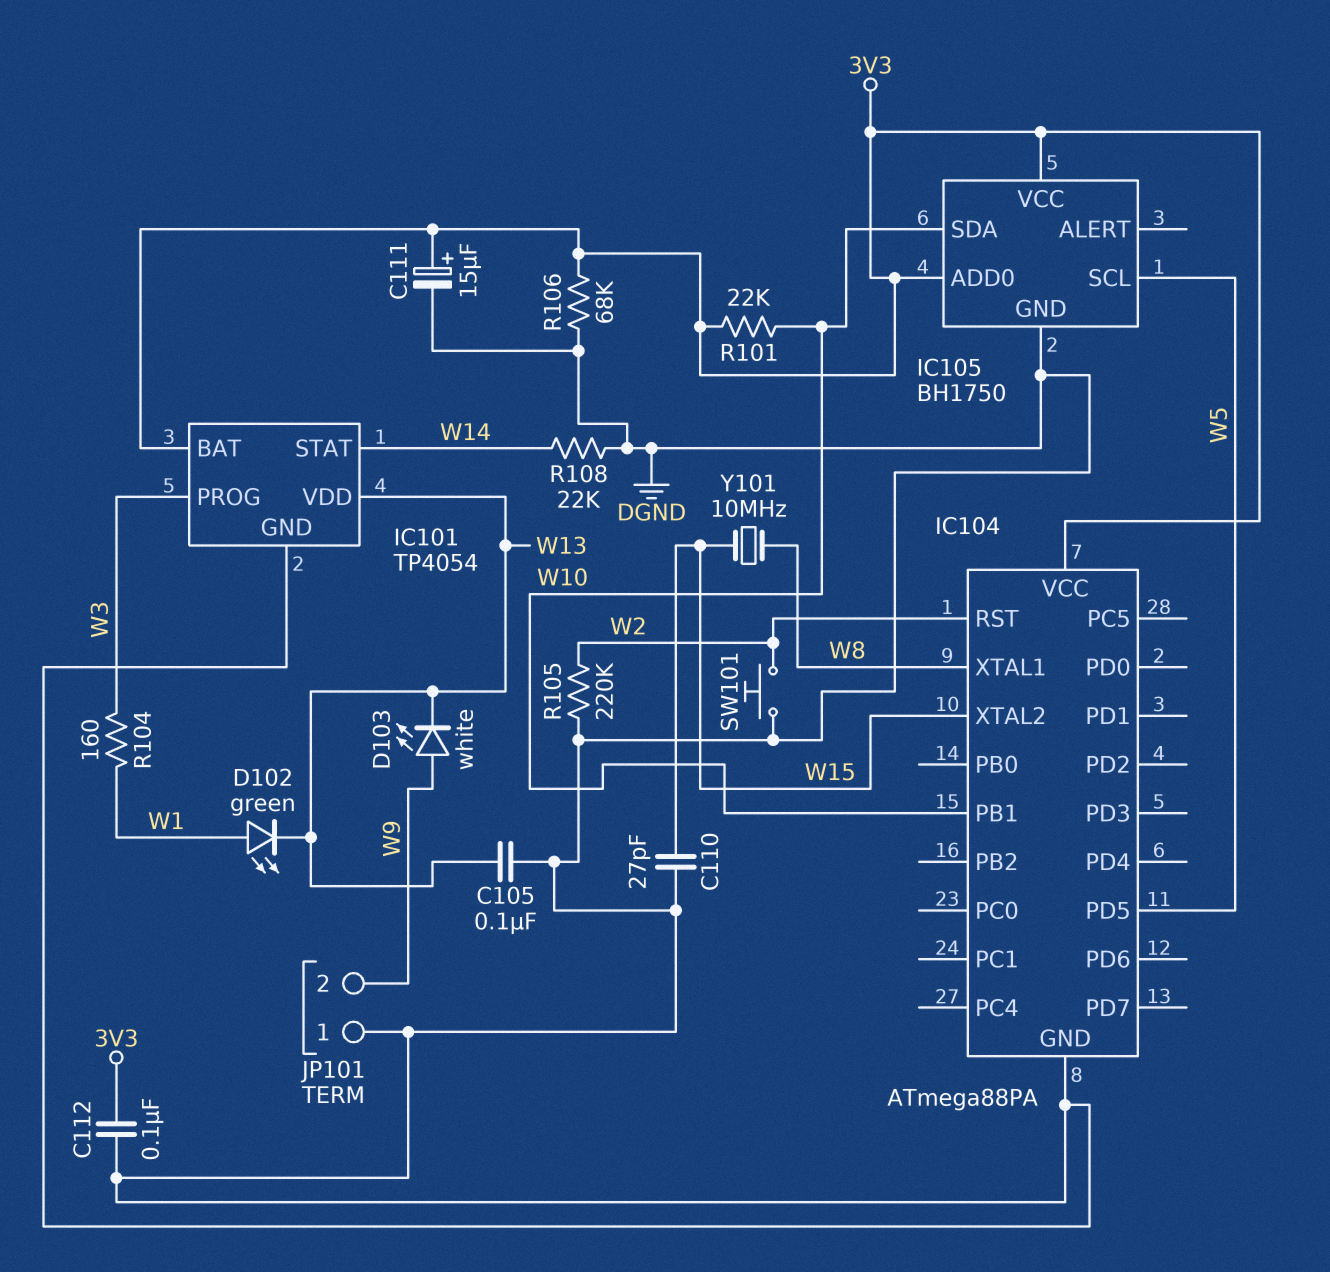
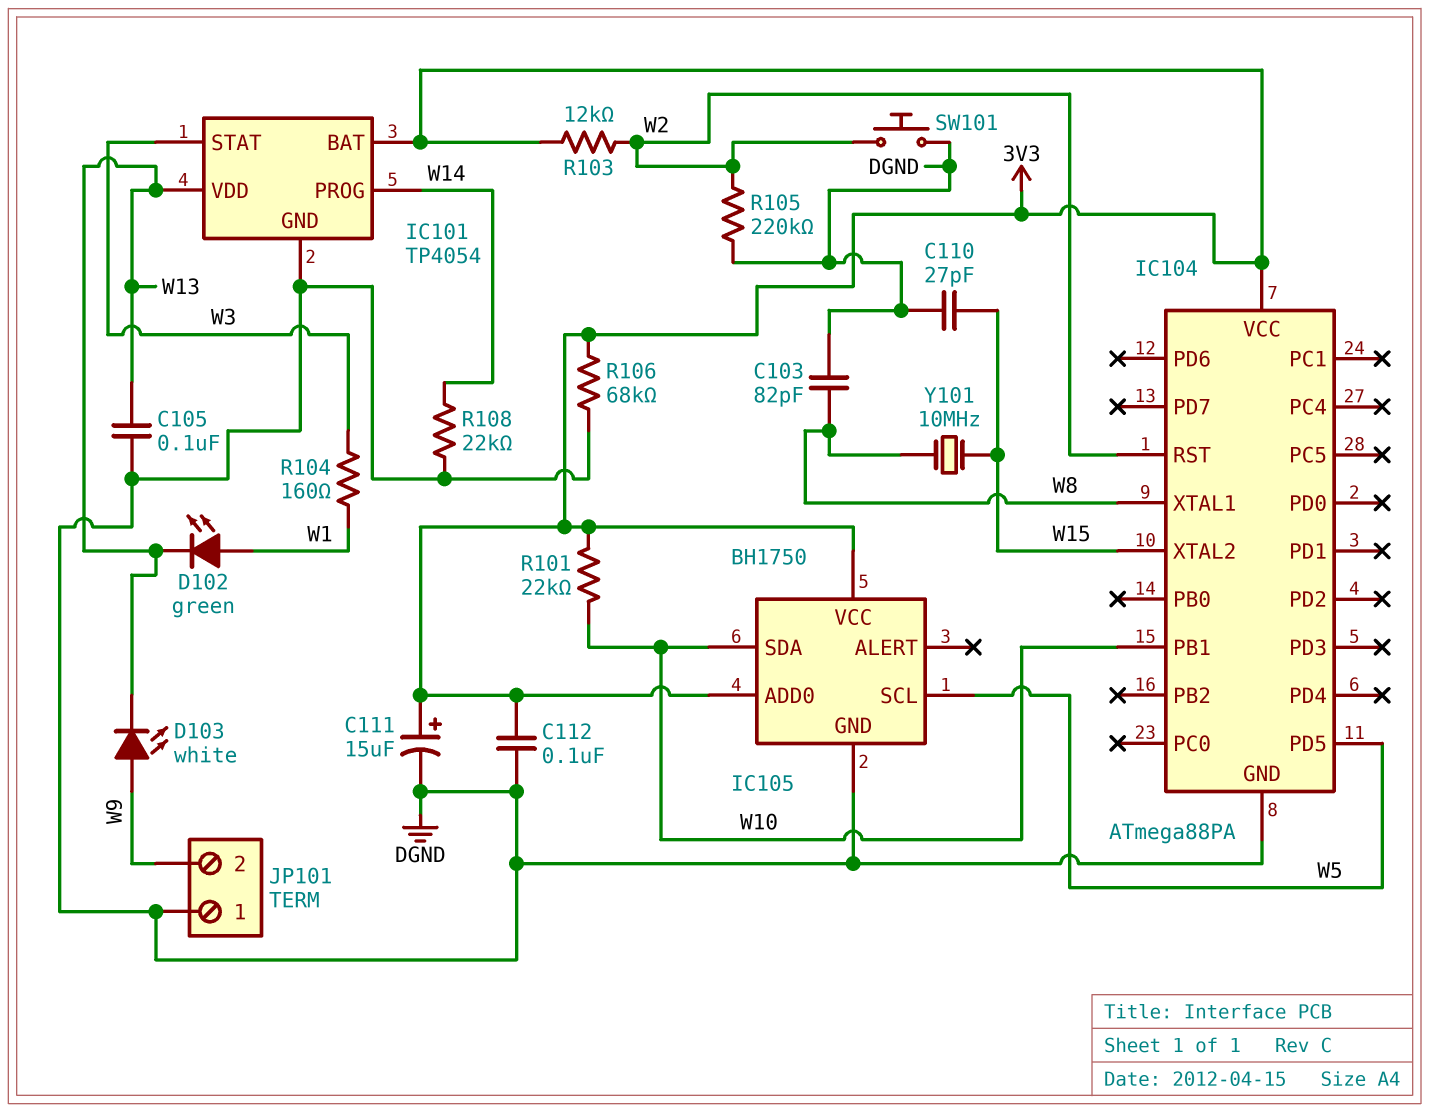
C103: none -> 82pF (DGND, W8)
IC101 pin PROG: W3 -> W14
IC101 pin STAT: W14 -> W3
R103: none -> 12k (3V3, W2)

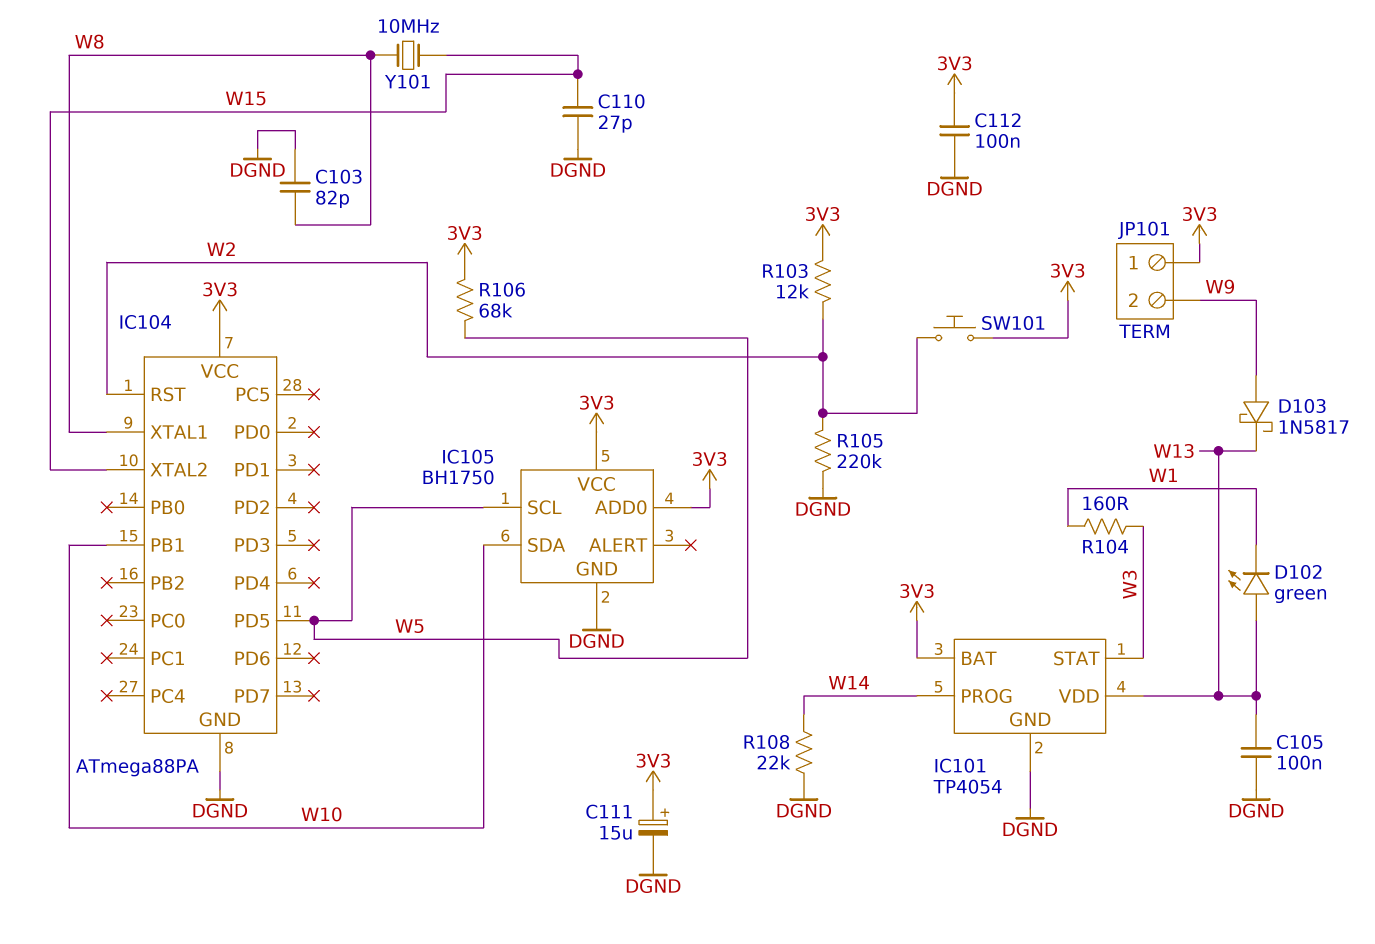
D102: LED green (A W1, K W13) -> LED green (A W13, K W1)
D103: LED white (A W9, K W13) -> schottky 1N5817 (A W9, K W13)
JP101 pin 1: DGND -> 3V3
R101: 22k (3V3, W10) -> none
R106: 68k (3V3, DGND) -> 68k (3V3, W5)
SW101: button (DGND, W2) -> button (3V3, W2)

